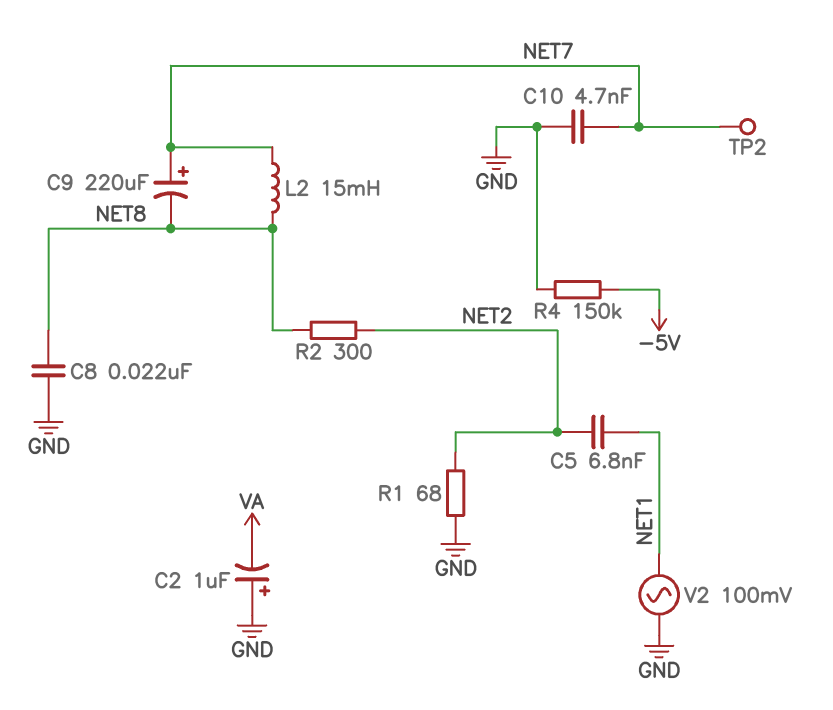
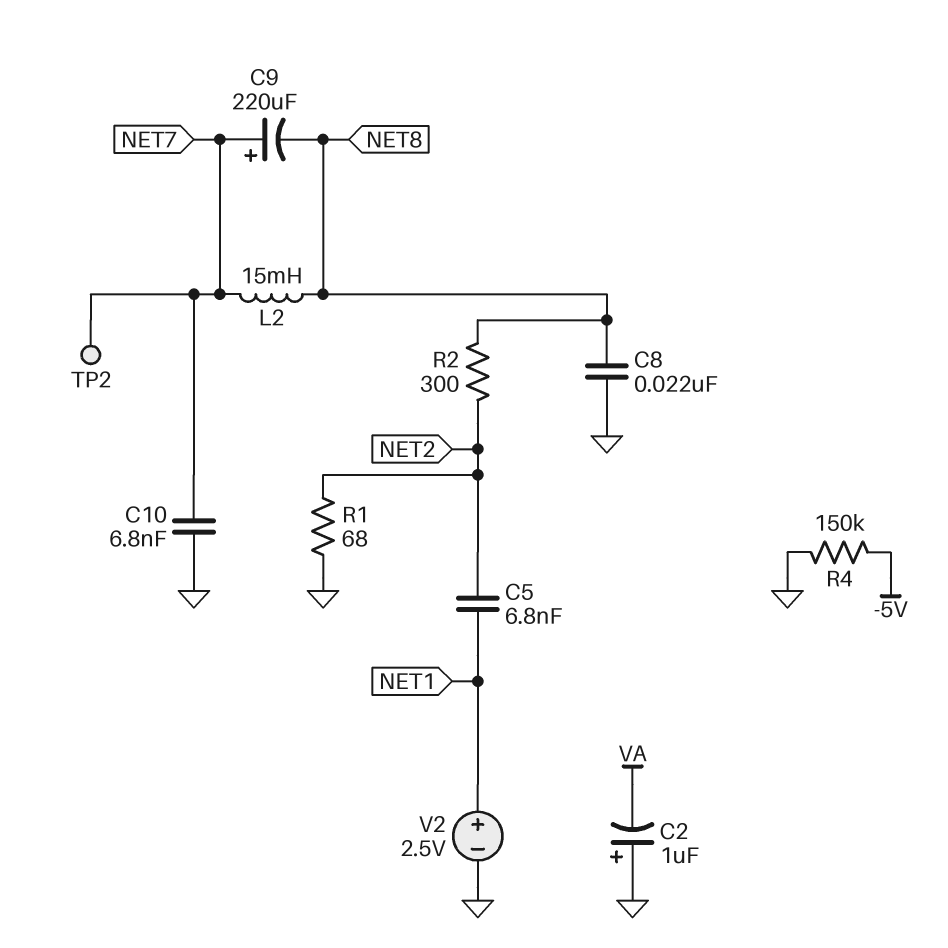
C10: 4.7nF (GND, NET7) -> 6.8nF (GND, NET7)
V2: AC 100mV (GND, NET1) -> 2.5V (plus NET1, minus GND)

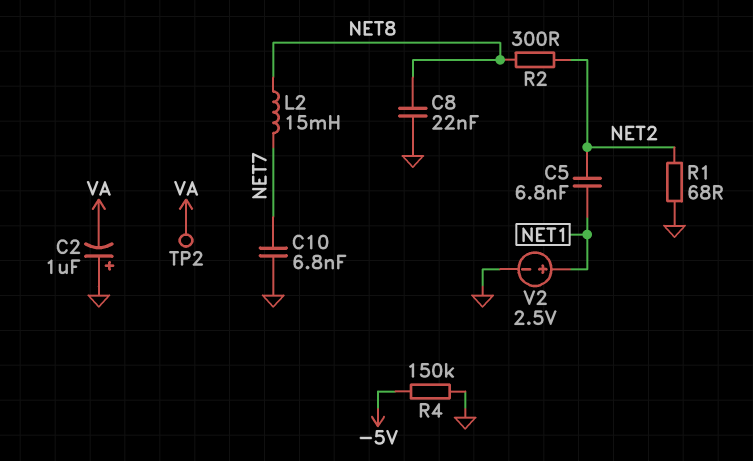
C9: 220uF (plus NET7, minus NET8) -> none
TP2: test point (NET7) -> test point (VA)

